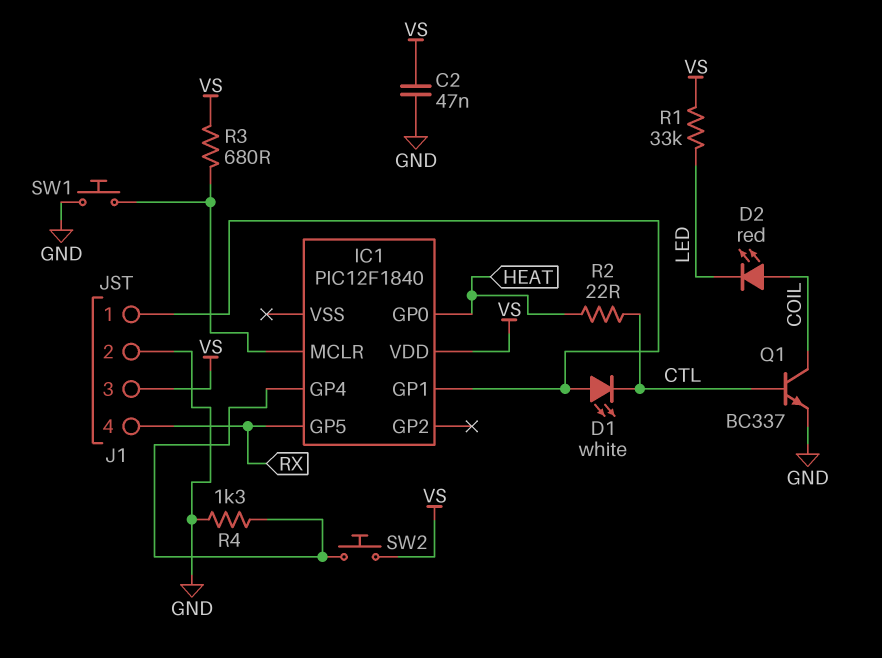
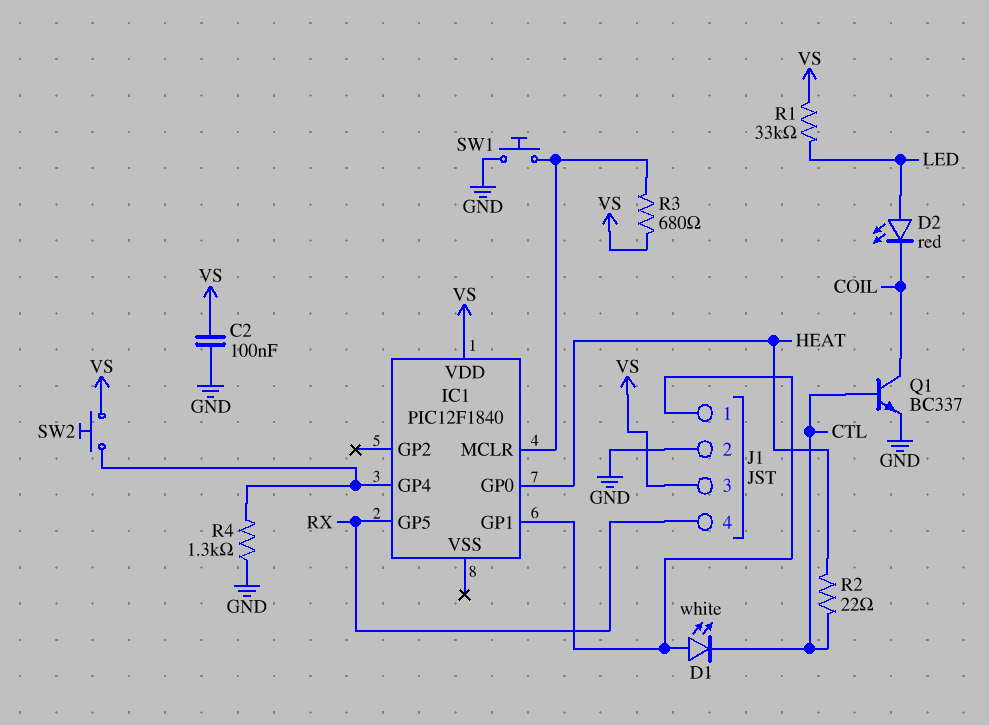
C2: 47nF (GND, VS) -> 100nF (GND, VS)
D2: LED red (A COIL, K LED) -> LED red (A LED, K COIL)

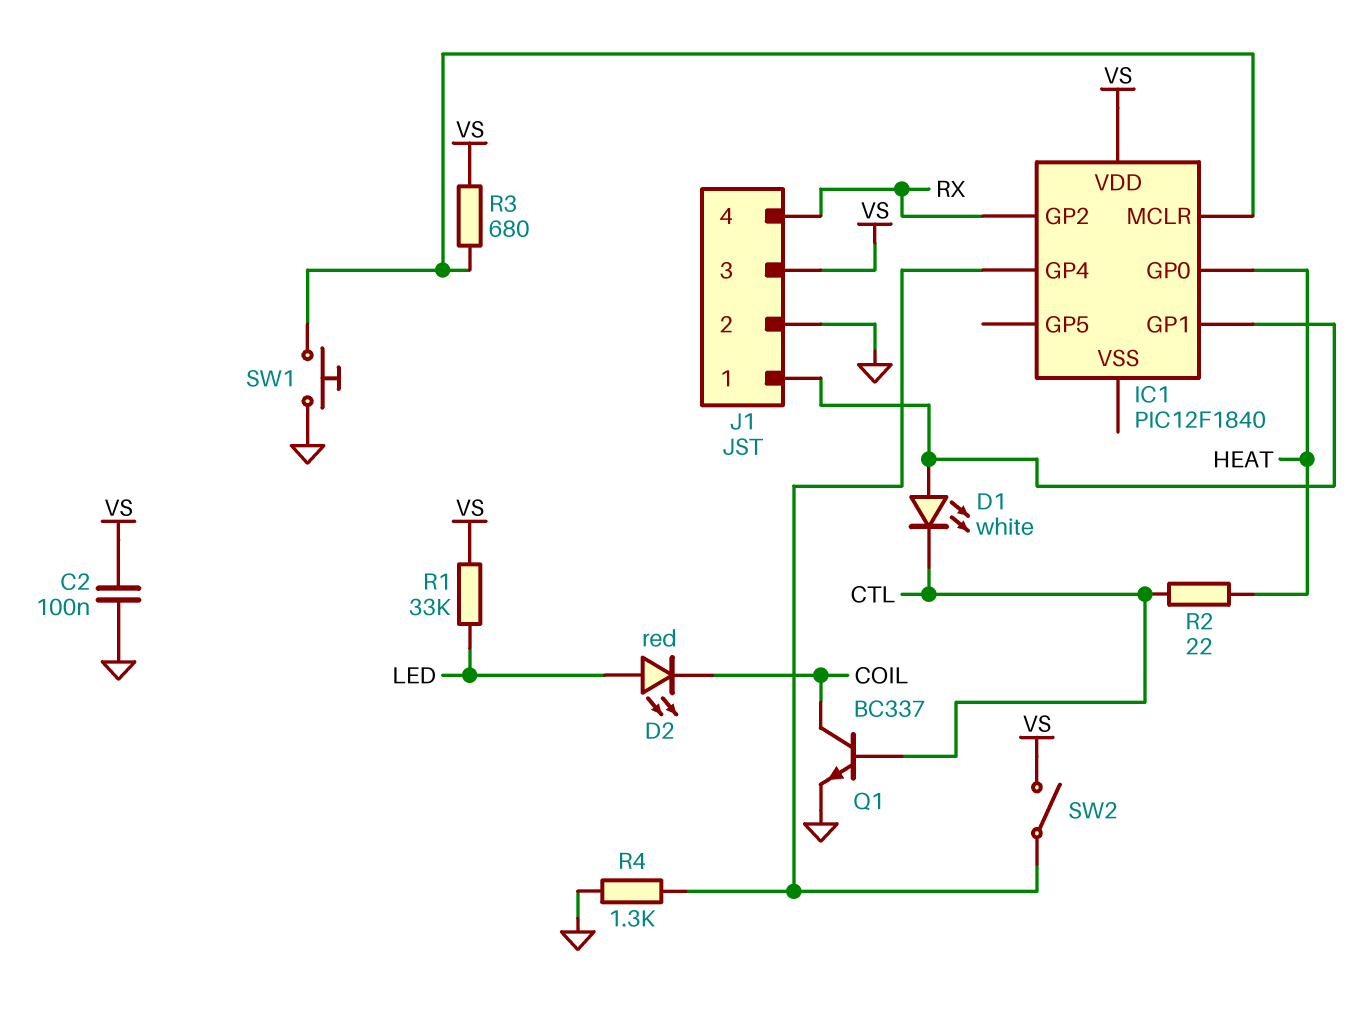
IC1 pin GP2: none -> RX
IC1 pin GP5: RX -> none
SW2: button (IC1/GP4, VS) -> switch (IC1/GP4, VS)

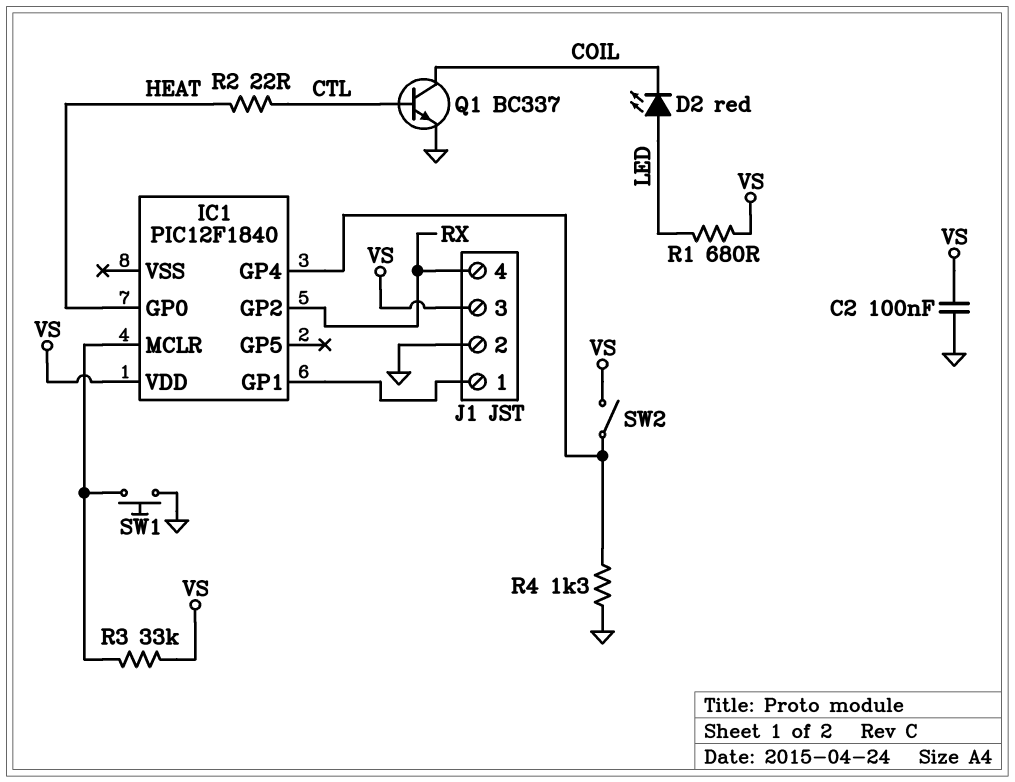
D1: LED white (A IC1/GP1, K CTL) -> none
R1: 33k (LED, VS) -> 680 (LED, VS)
R3: 680 (IC1/MCLR, VS) -> 33k (IC1/MCLR, VS)

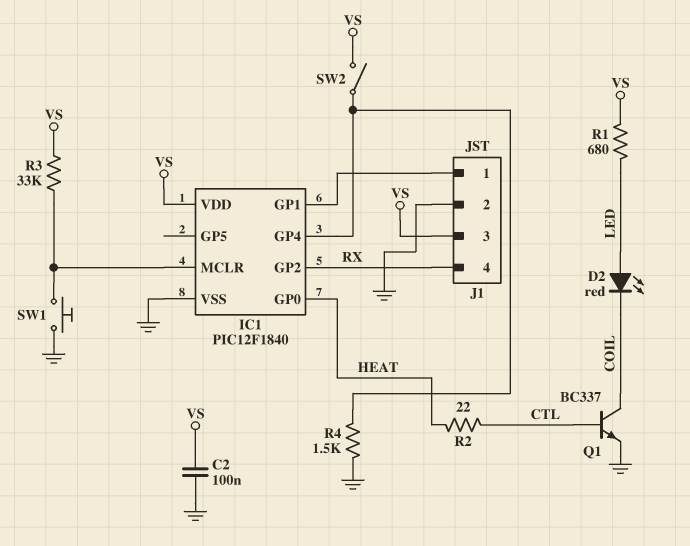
IC1 pin VSS: none -> GND
R4: 1.3k (GND, IC1/GP4) -> 1.5k (GND, IC1/GP4)

